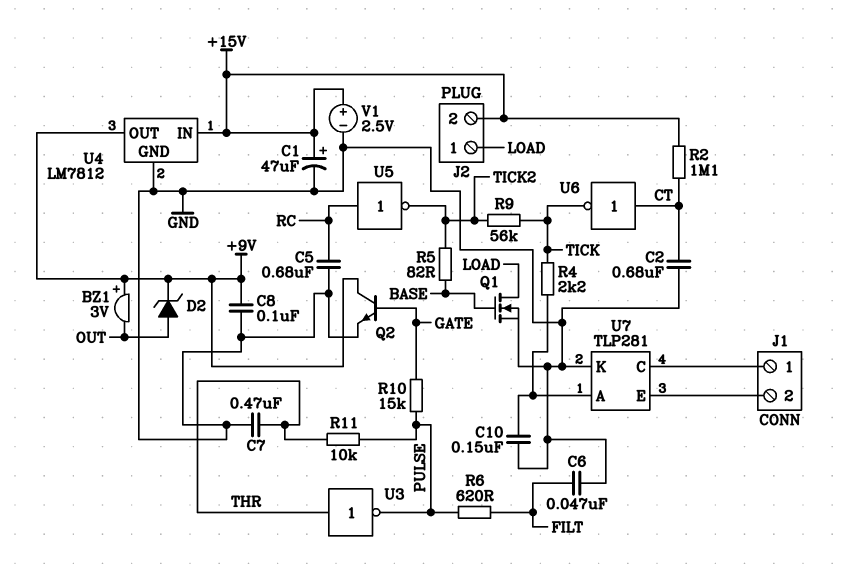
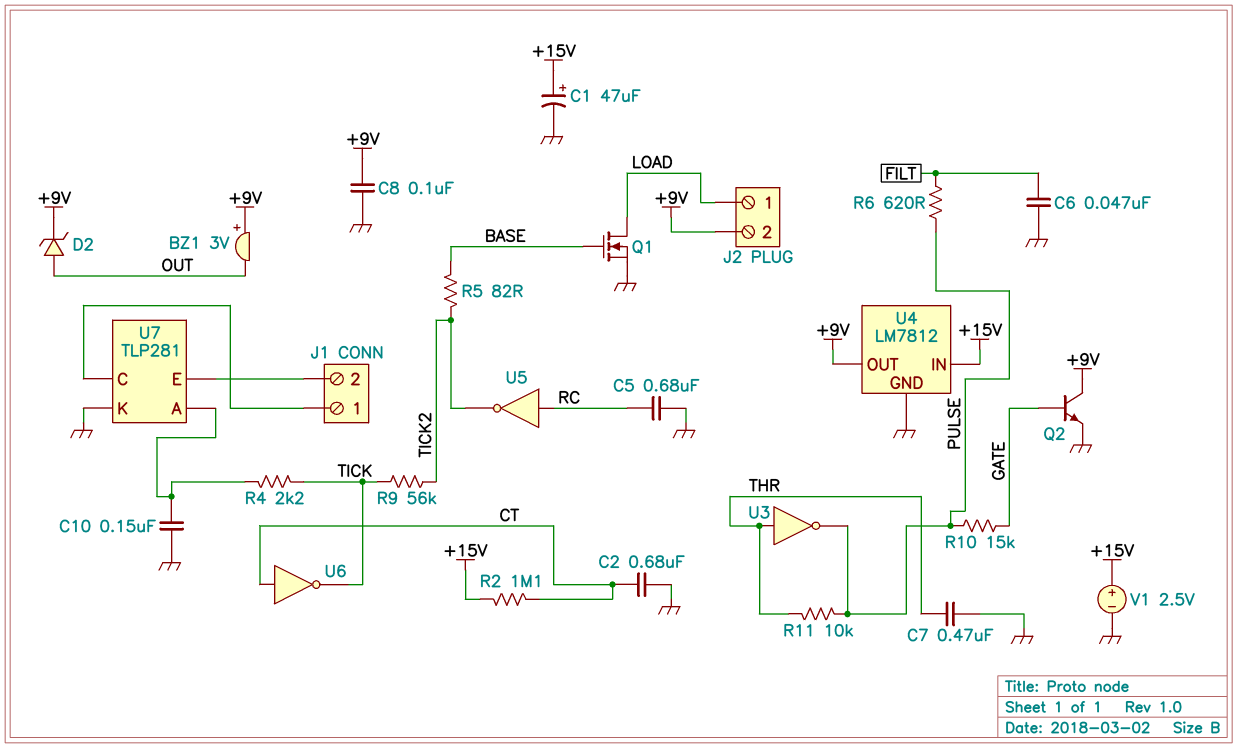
J2 pin 2: +15V -> +9V

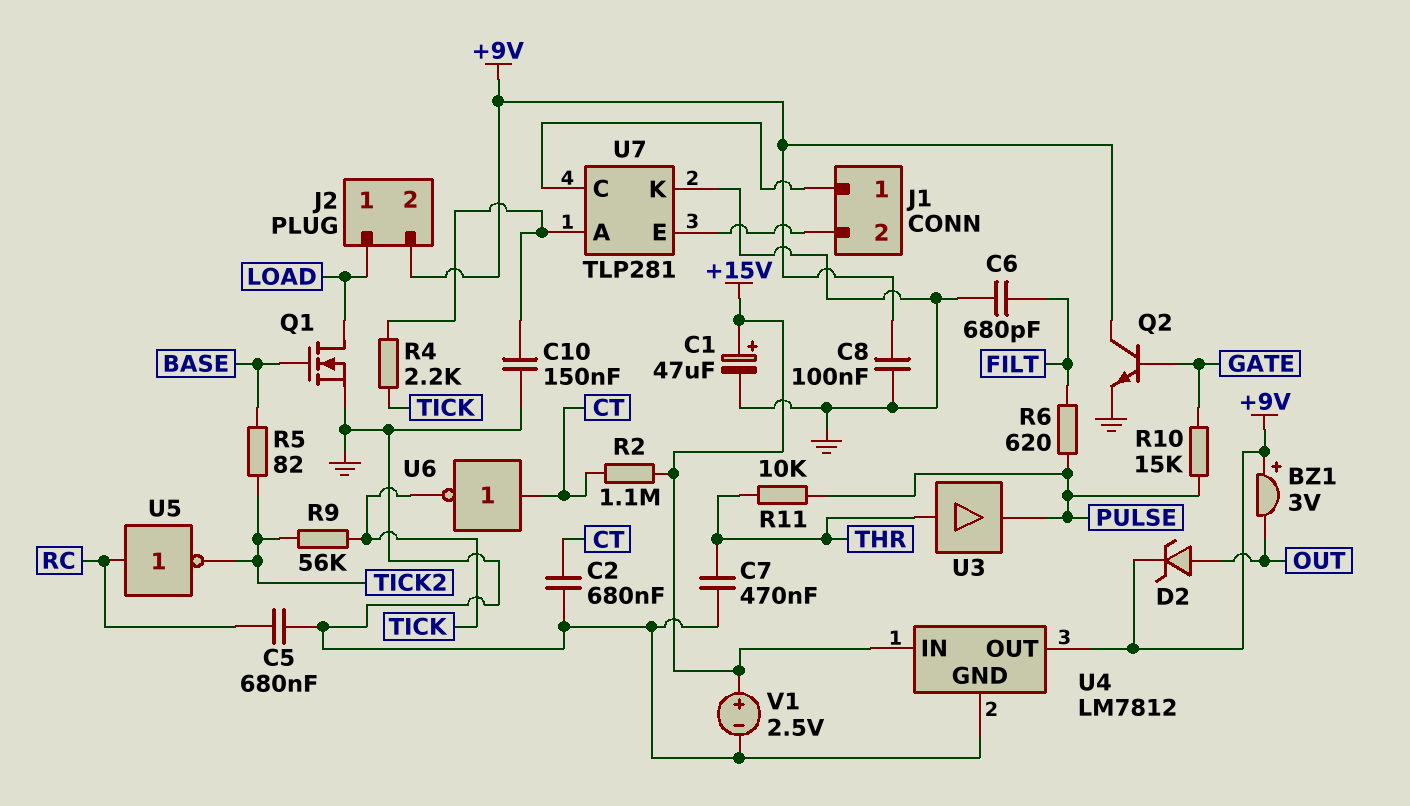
C6: 47nF (FILT, GND) -> 680pF (FILT, GND)
U3: NOT (in THR, out PULSE) -> buffer (in THR, out PULSE)

